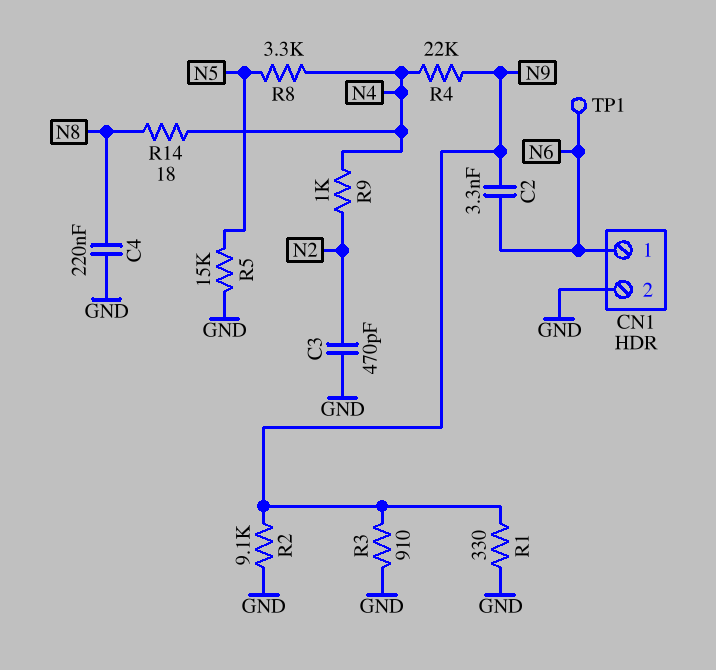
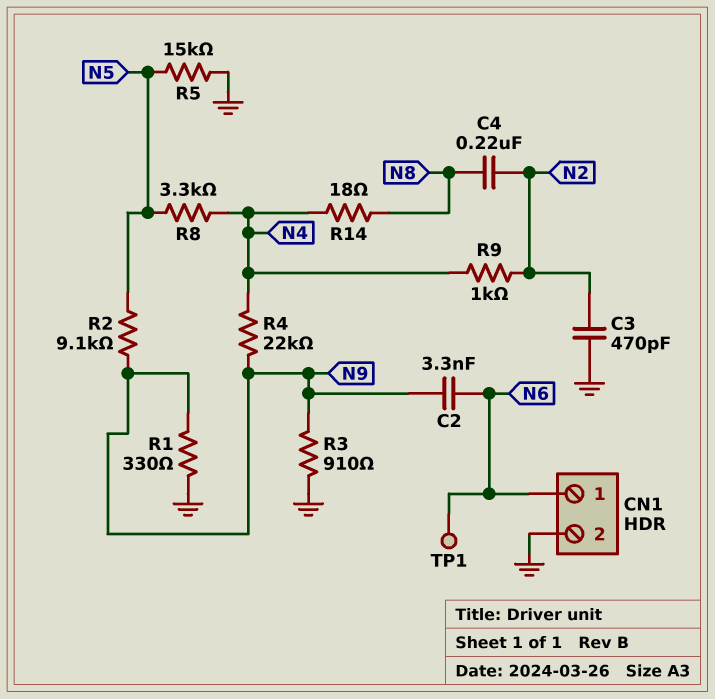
C4: 220nF (GND, N8) -> 220nF (N2, N8)
R2: 9.1k (GND, N9) -> 9.1k (N5, N9)

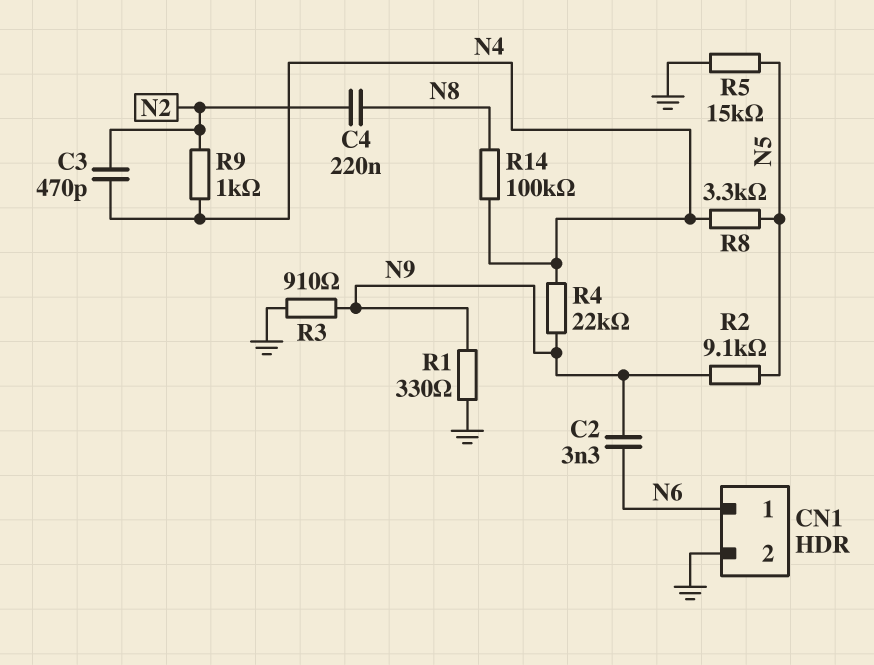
C3: 470pF (GND, N2) -> 470pF (N2, N4)
R14: 18 (N4, N8) -> 100k (N4, N8)
TP1: test point (N6) -> none

